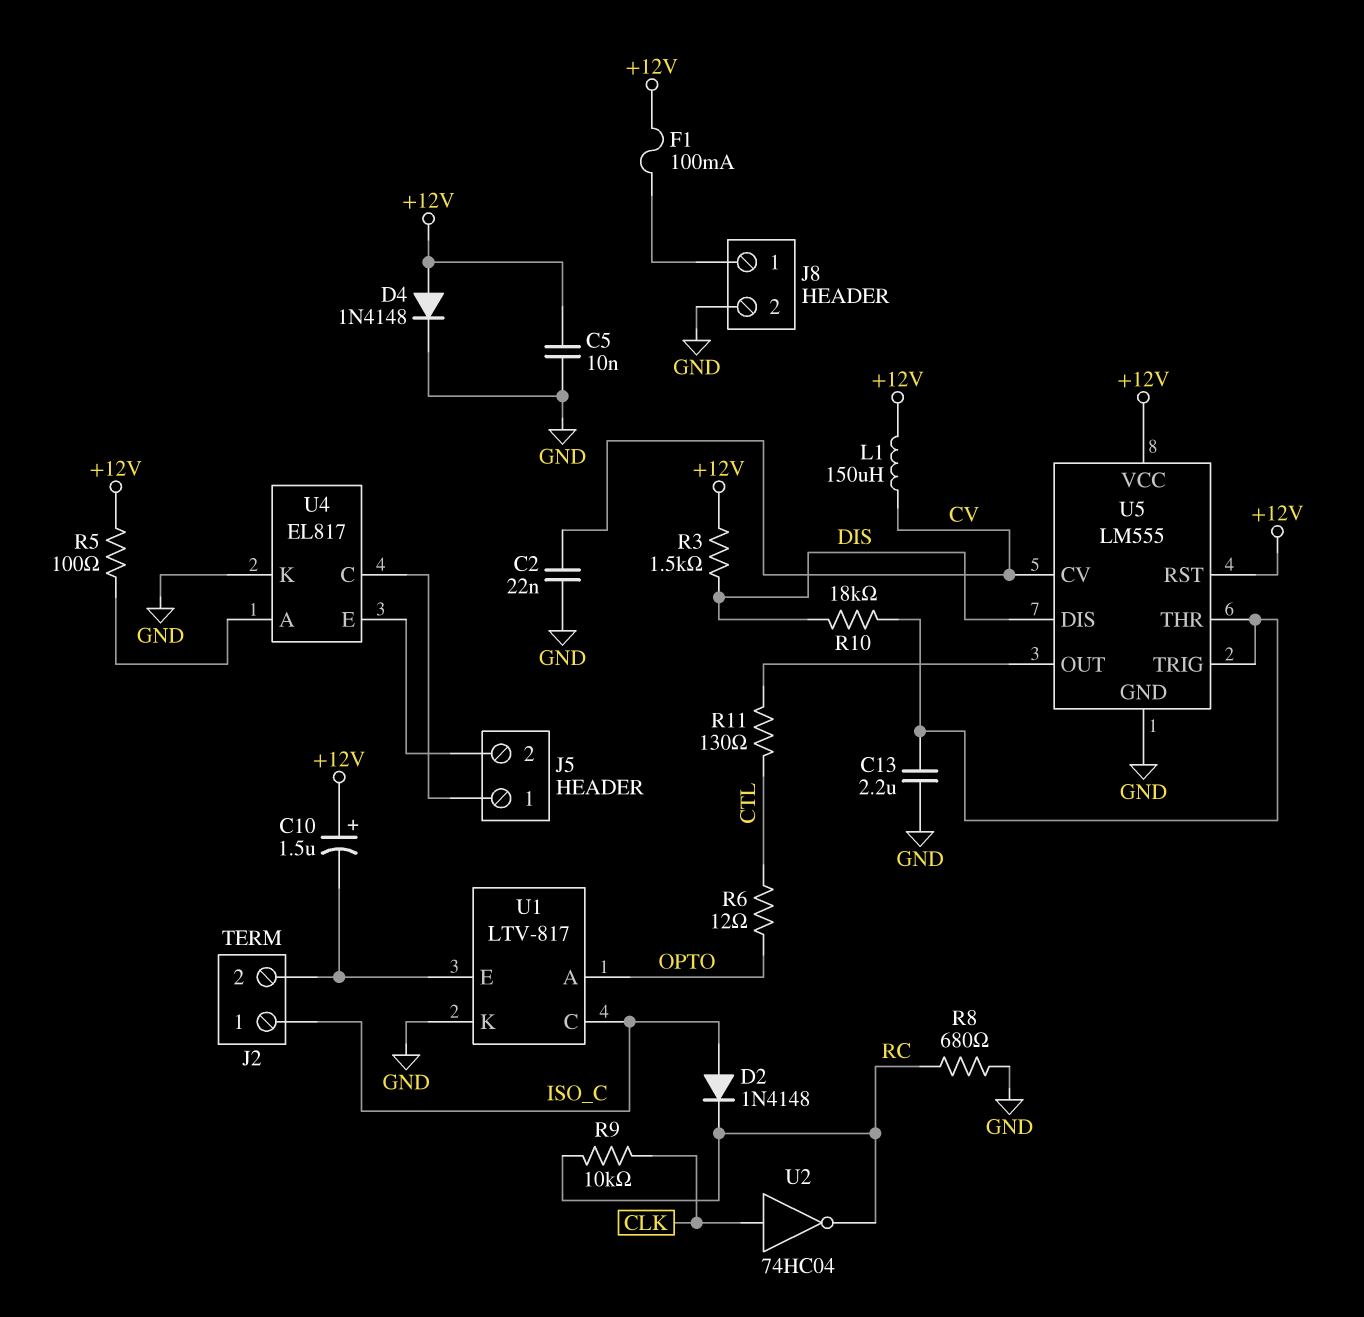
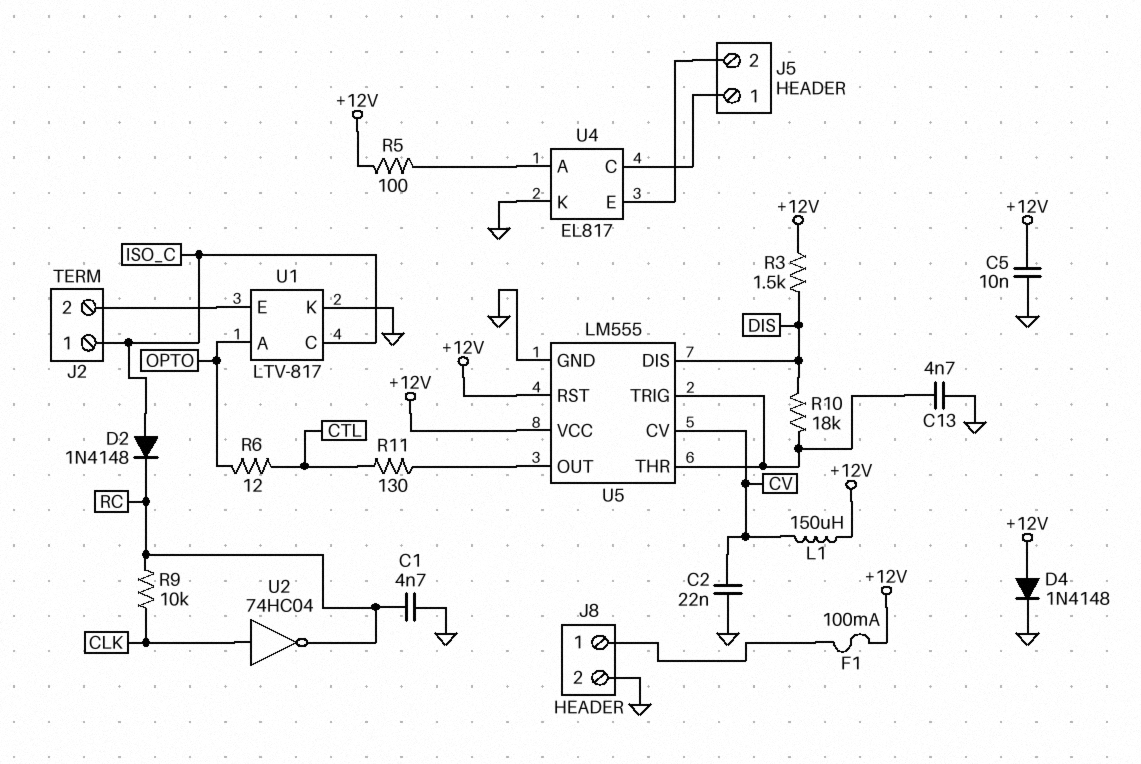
C1: none -> 4.7nF (GND, RC)
C10: 1.5uF (plus +12V, minus J2/2) -> none
C13: 2.2uF (GND, U5/THR) -> 4.7nF (GND, U5/THR)
R8: 680 (GND, RC) -> none

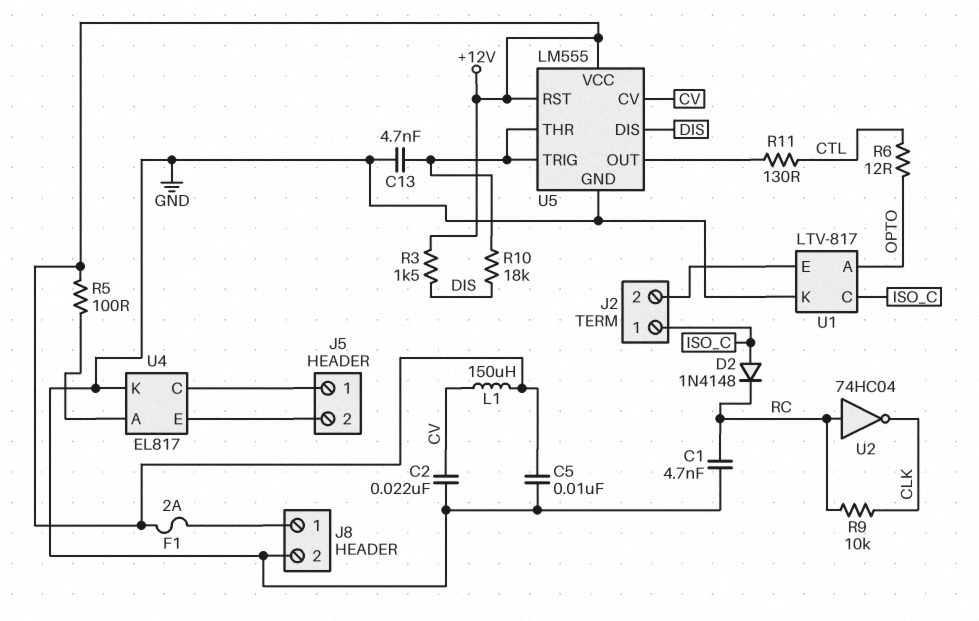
D4: diode 1N4148 (A +12V, K GND) -> none
F1: 100mA (+12V, J8/1) -> 2A (+12V, J8/1)
U2: NOT 74HC04 (in CLK, out RC) -> NOT 74HC04 (in RC, out CLK)

